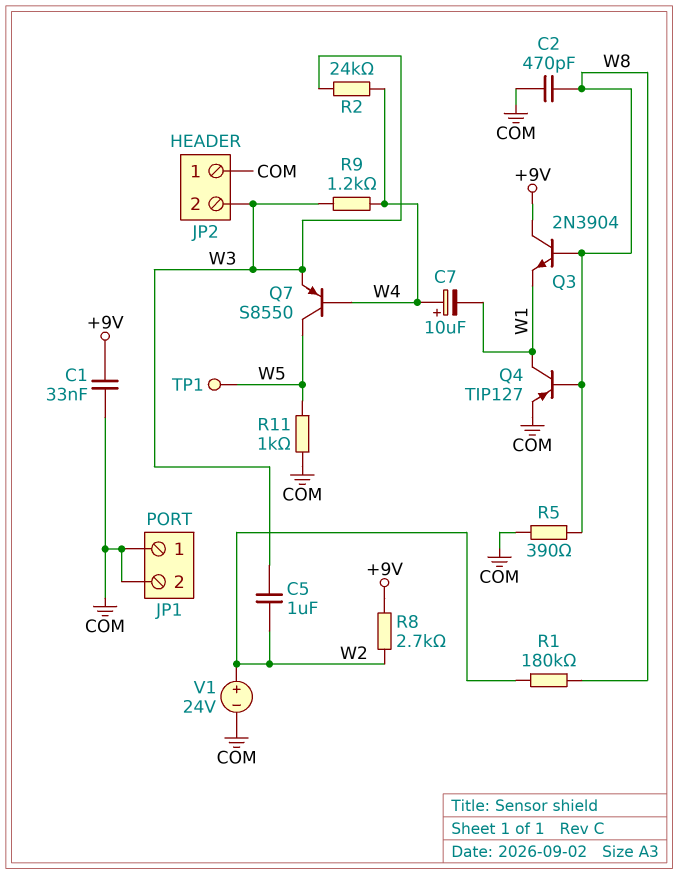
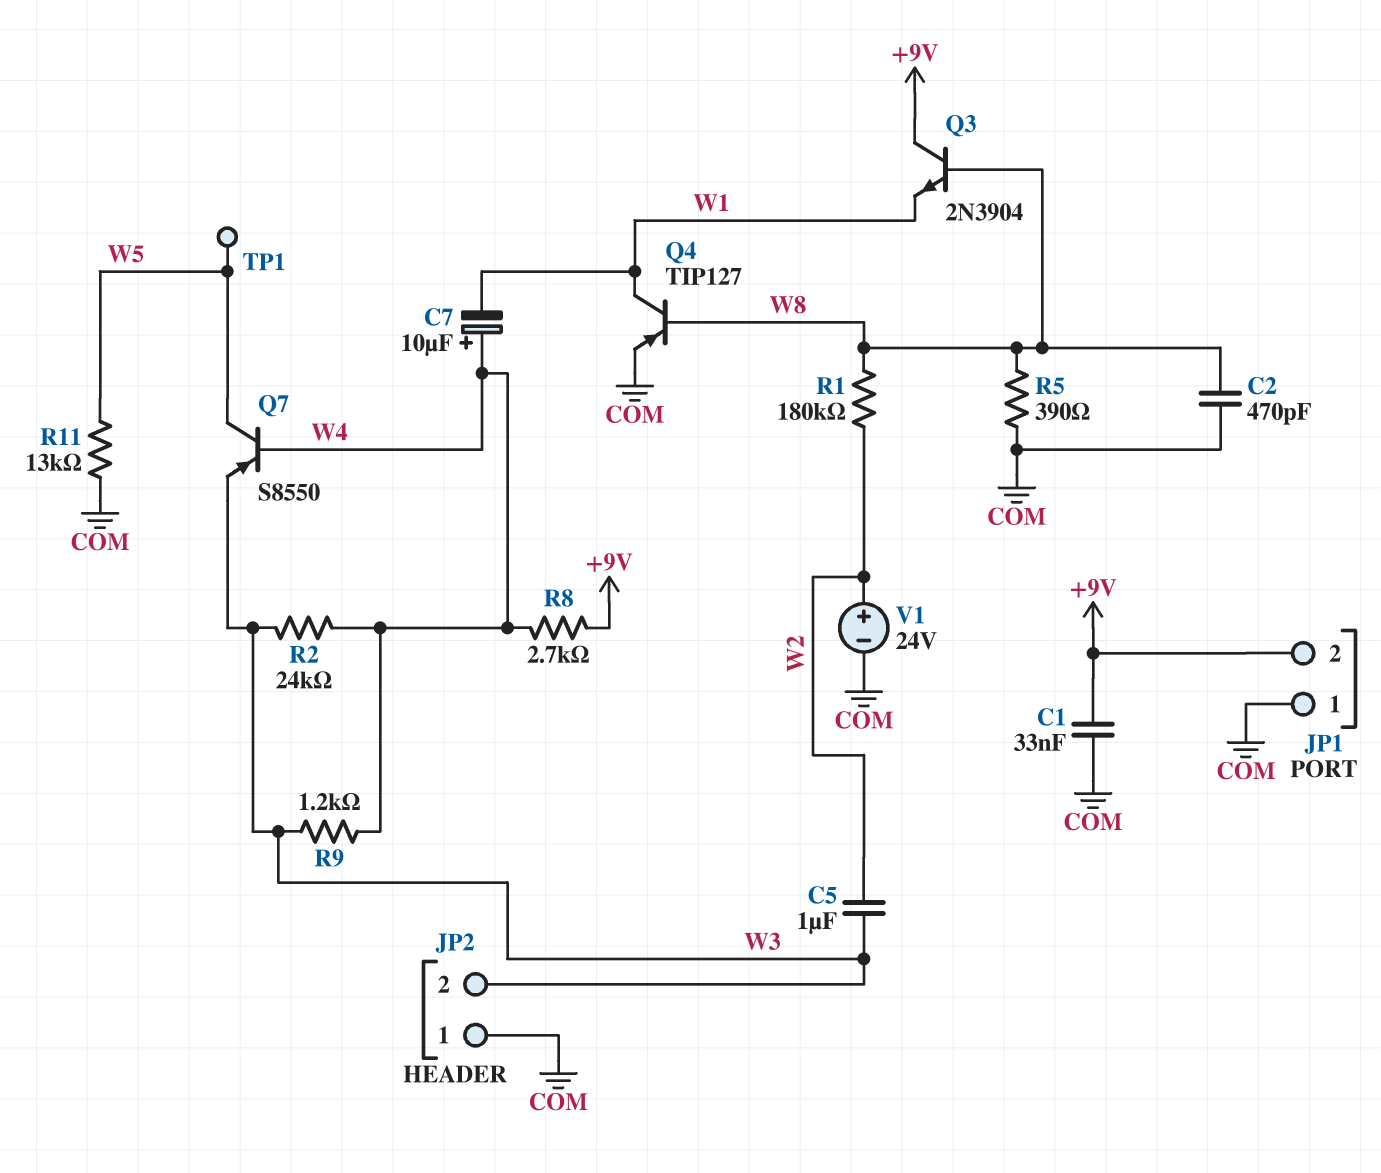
JP1 pin 2: COM -> +9V
R8: 2.7k (+9V, W2) -> 2.7k (+9V, W4)
R11: 1k (COM, W5) -> 13k (COM, W5)

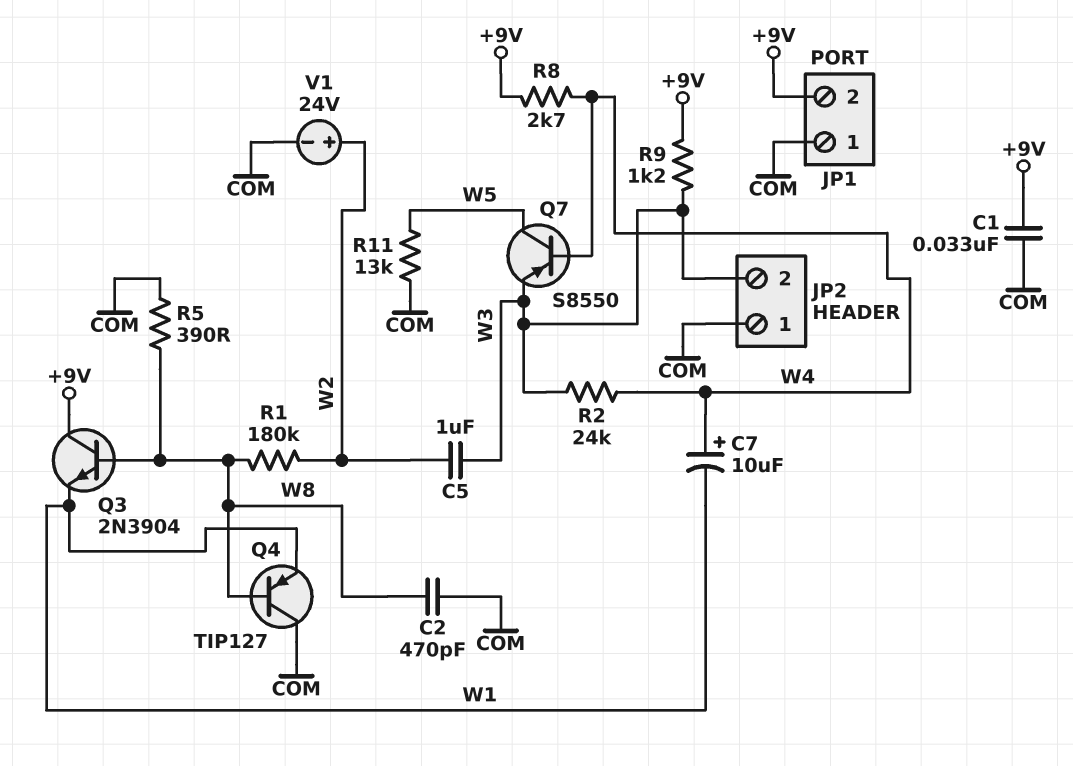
Q4: PNP TIP127 (B W8, C W1, E COM) -> PNP TIP127 (B W8, C COM, E W1)
R9: 1.2k (W3, W4) -> 1.2k (+9V, W3)
TP1: test point (W5) -> none

